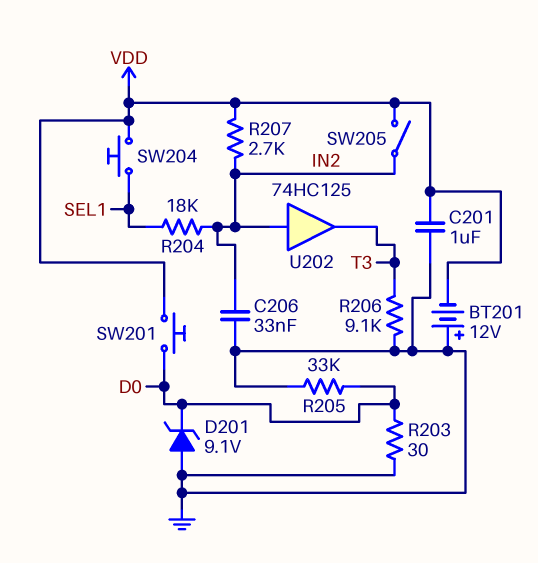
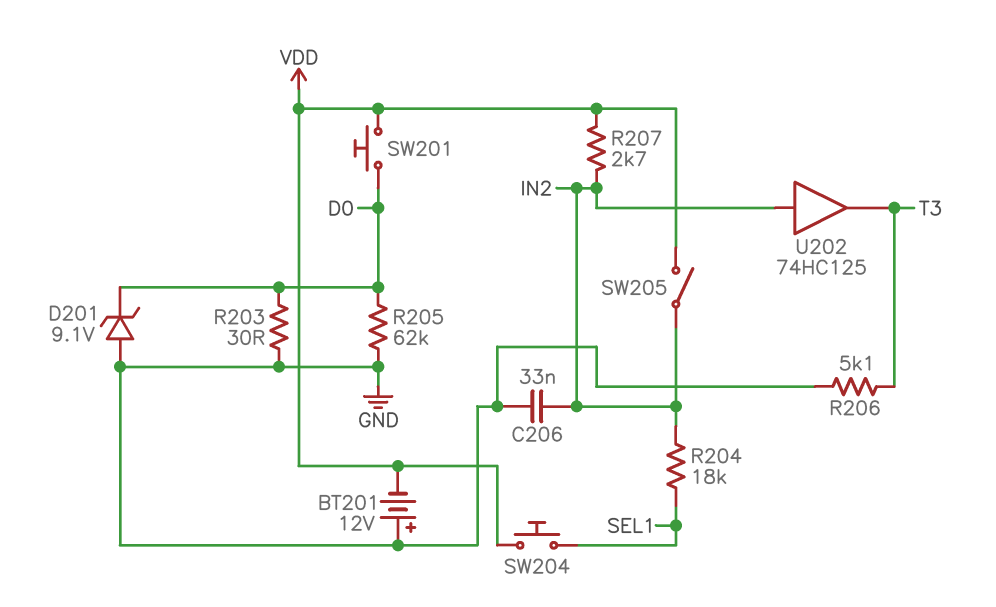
C201: 1uF (GND, VDD) -> none
R205: 33k (D0, GND) -> 62k (D0, GND)
R206: 9.1k (GND, T3) -> 5.1k (GND, T3)

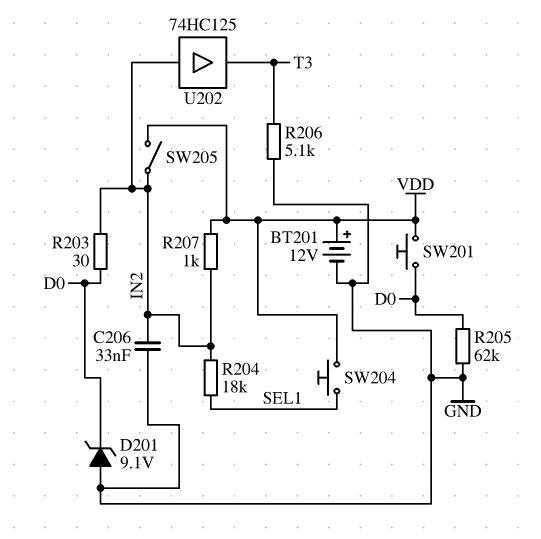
BT201: 12V (plus GND, minus VDD) -> 12V (plus VDD, minus GND)
R203: 30 (D0, GND) -> 30 (D0, IN2)
R207: 2.7k (IN2, VDD) -> 1k (IN2, VDD)

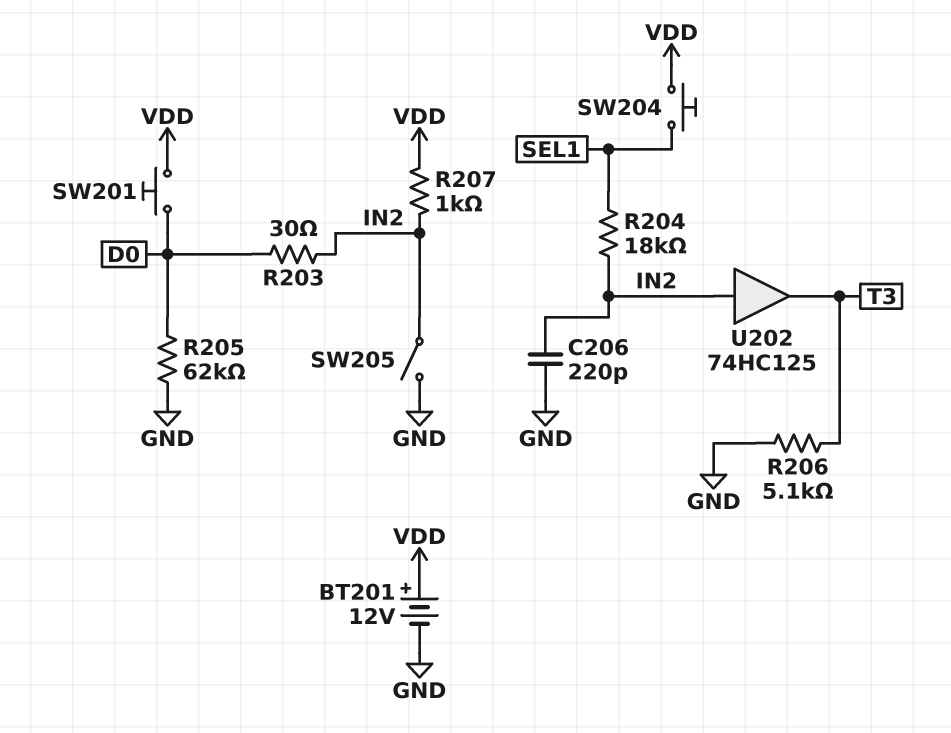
C206: 33nF (GND, IN2) -> 220pF (GND, IN2)
D201: zener 9.1V (A GND, K D0) -> none
SW205: switch (IN2, VDD) -> switch (GND, IN2)

